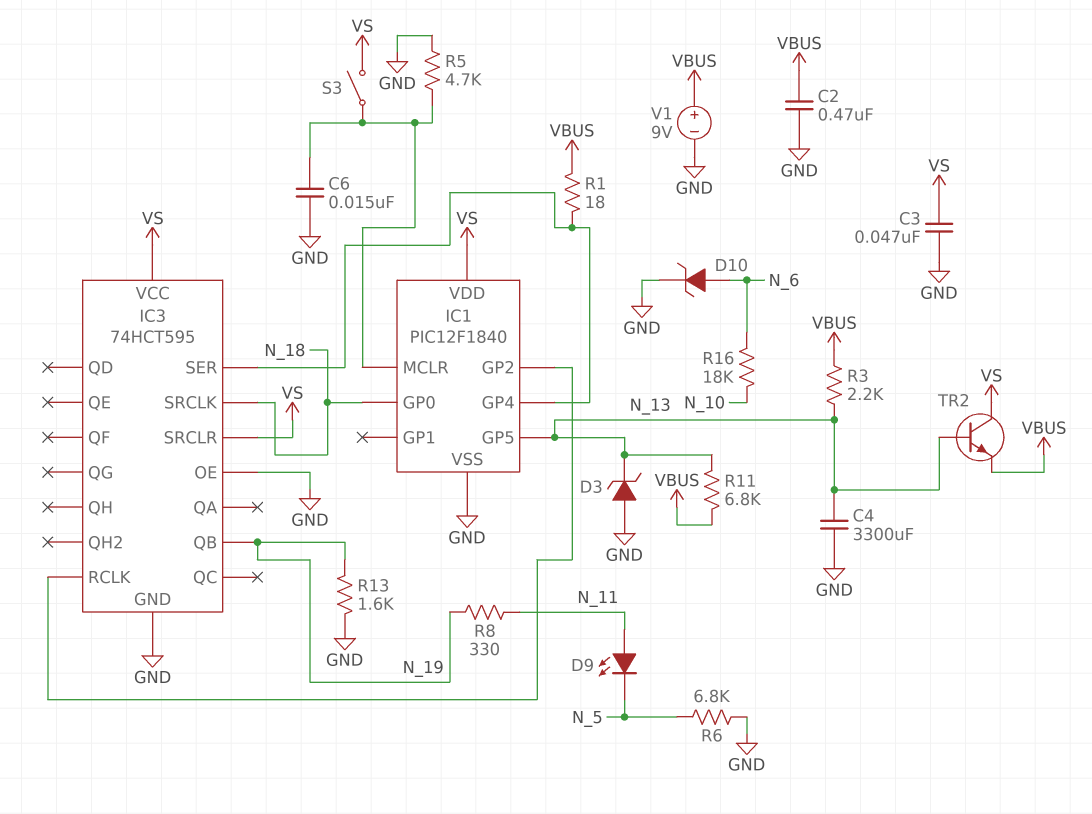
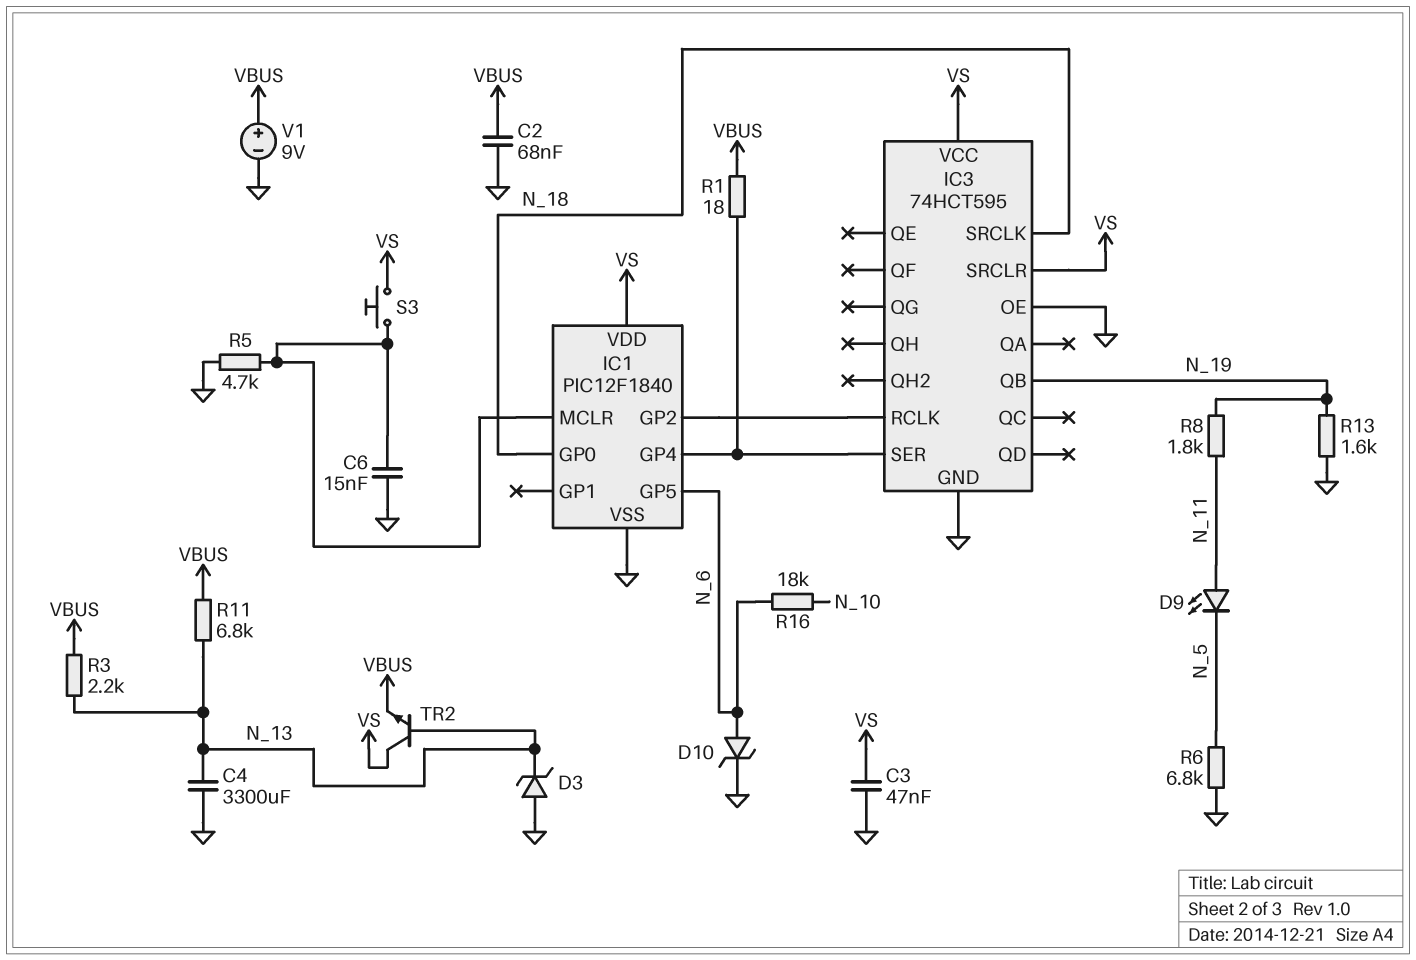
C2: 470nF (GND, VBUS) -> 68nF (GND, VBUS)
IC1 pin GP5: N_13 -> N_6
R8: 330 (N_11, N_19) -> 1.8k (N_11, N_19)
S3: switch (IC1/MCLR, VS) -> button (IC1/MCLR, VS)

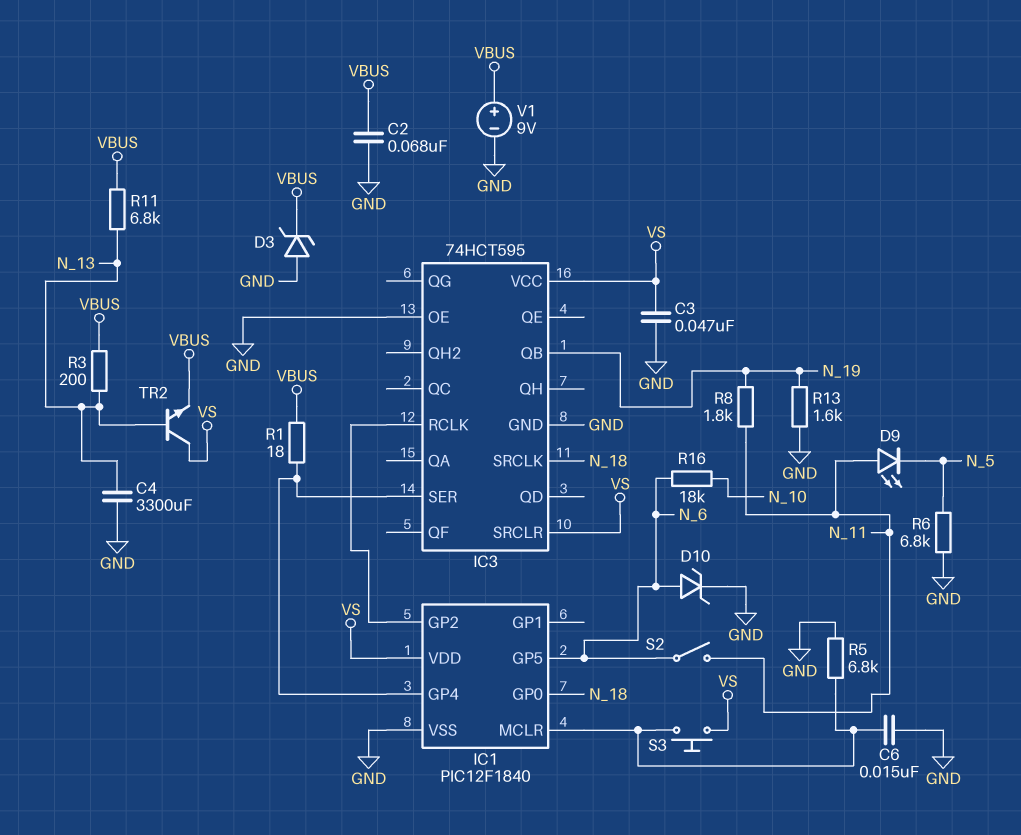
D3: zener (A GND, K N_13) -> zener (A GND, K VBUS)
R3: 2.2k (N_13, VBUS) -> 200 (N_13, VBUS)
R5: 4.7k (GND, IC1/MCLR) -> 6.8k (GND, IC1/MCLR)
S2: none -> switch (N_6, N_11)

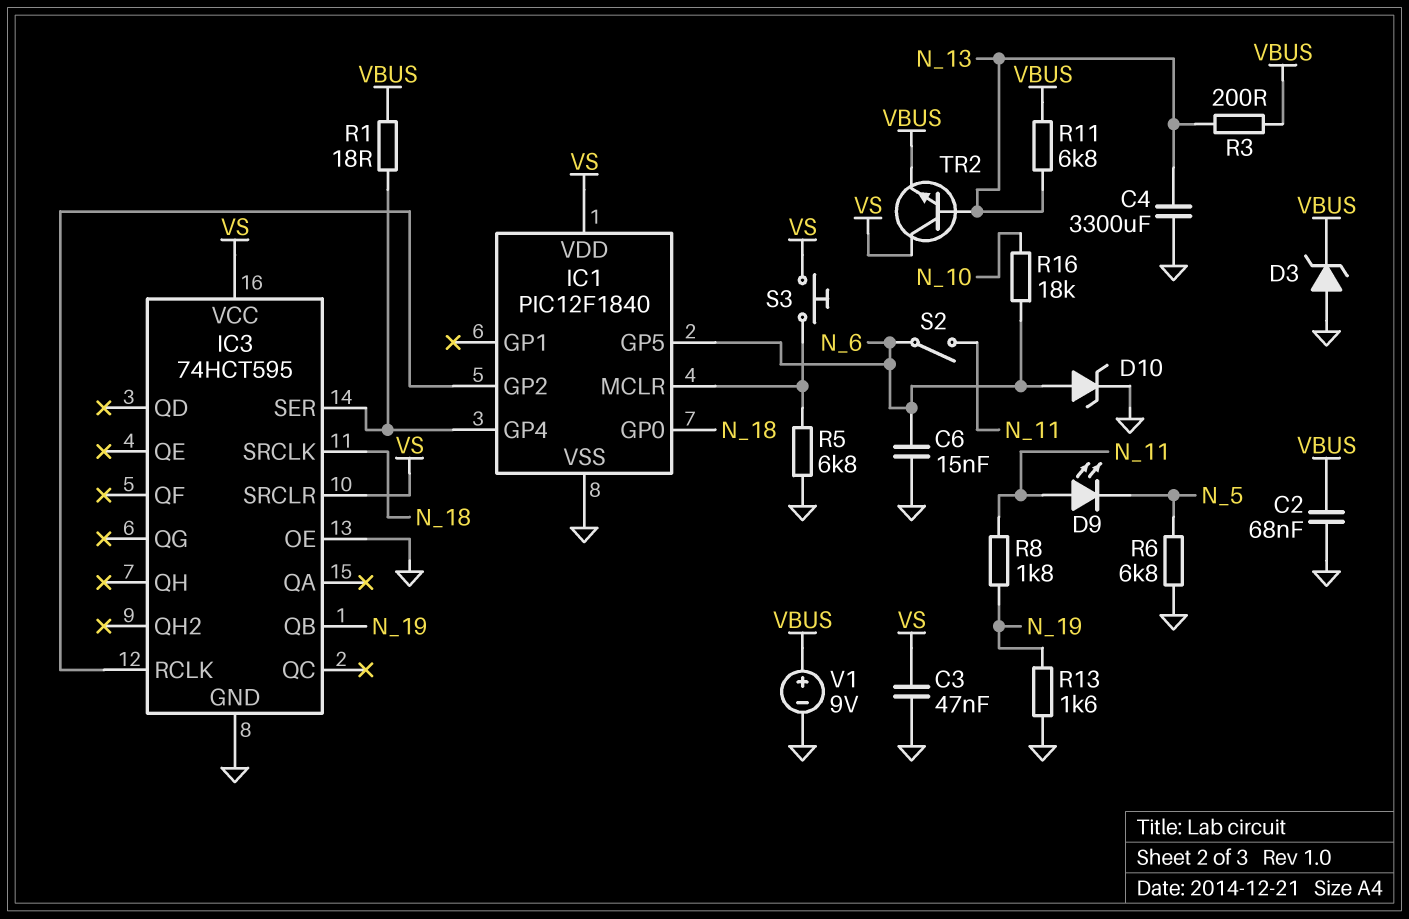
C6: 15nF (GND, IC1/MCLR) -> 15nF (GND, N_6)

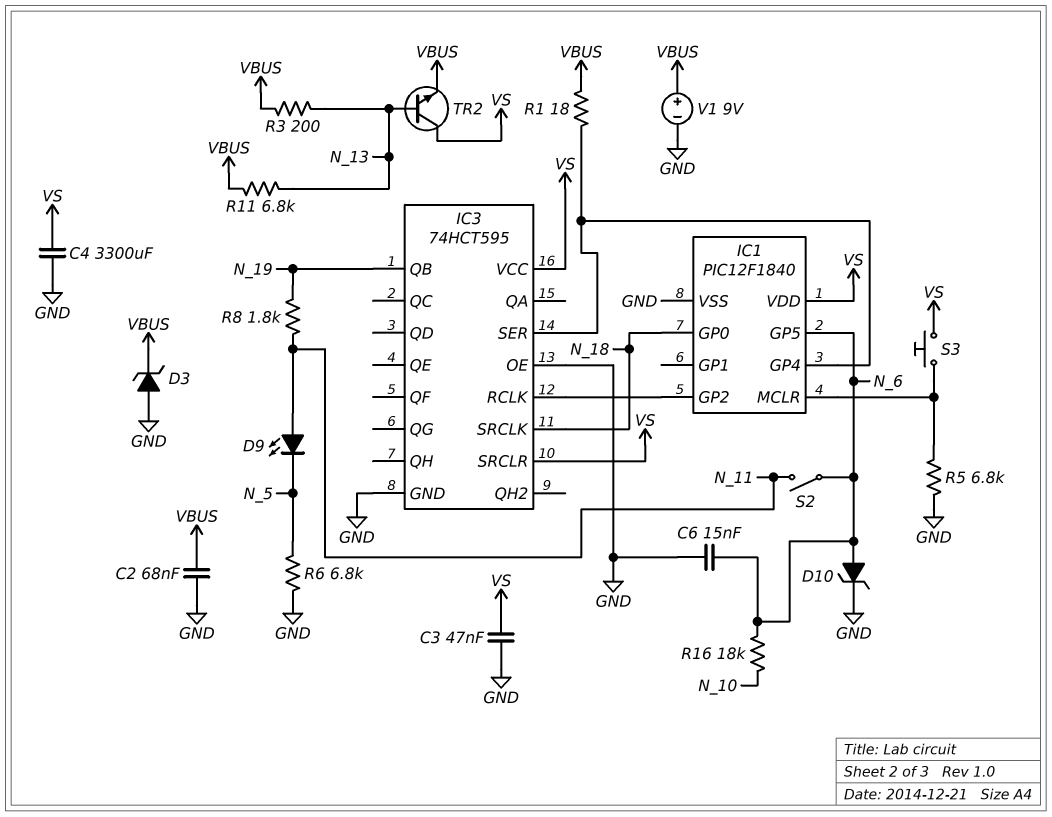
C4: 3300uF (GND, N_13) -> 3300uF (GND, VS)
R13: 1.6k (GND, N_19) -> none

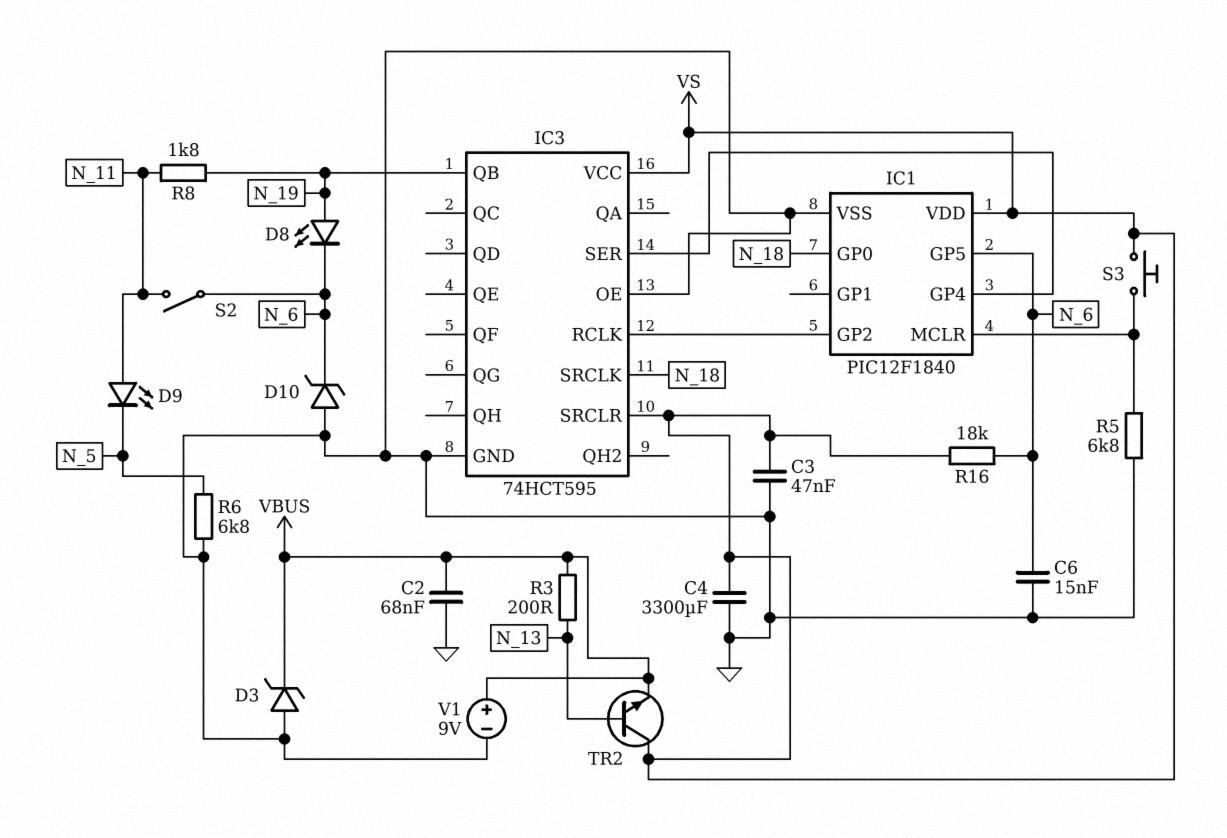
D8: none -> LED (A N_19, K N_6)
D10: zener (A N_6, K GND) -> zener (A GND, K N_6)
R1: 18 (IC1/GP4, VBUS) -> none
R11: 6.8k (N_13, VBUS) -> none
R16: 18k (N_6, N_10) -> 18k (N_6, VS)

